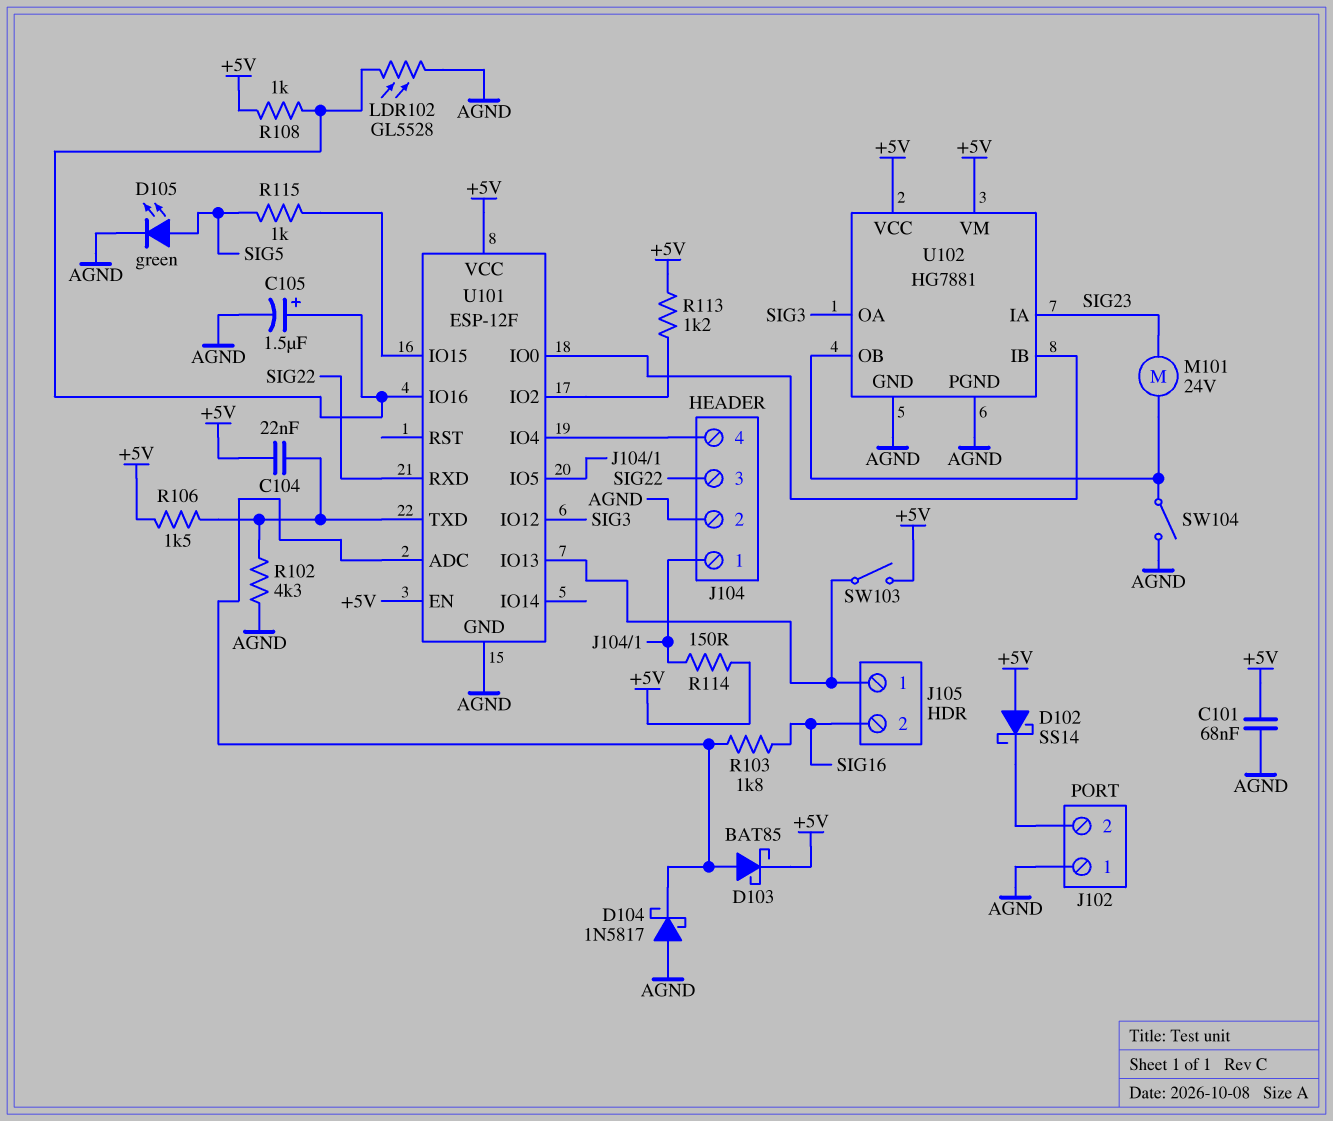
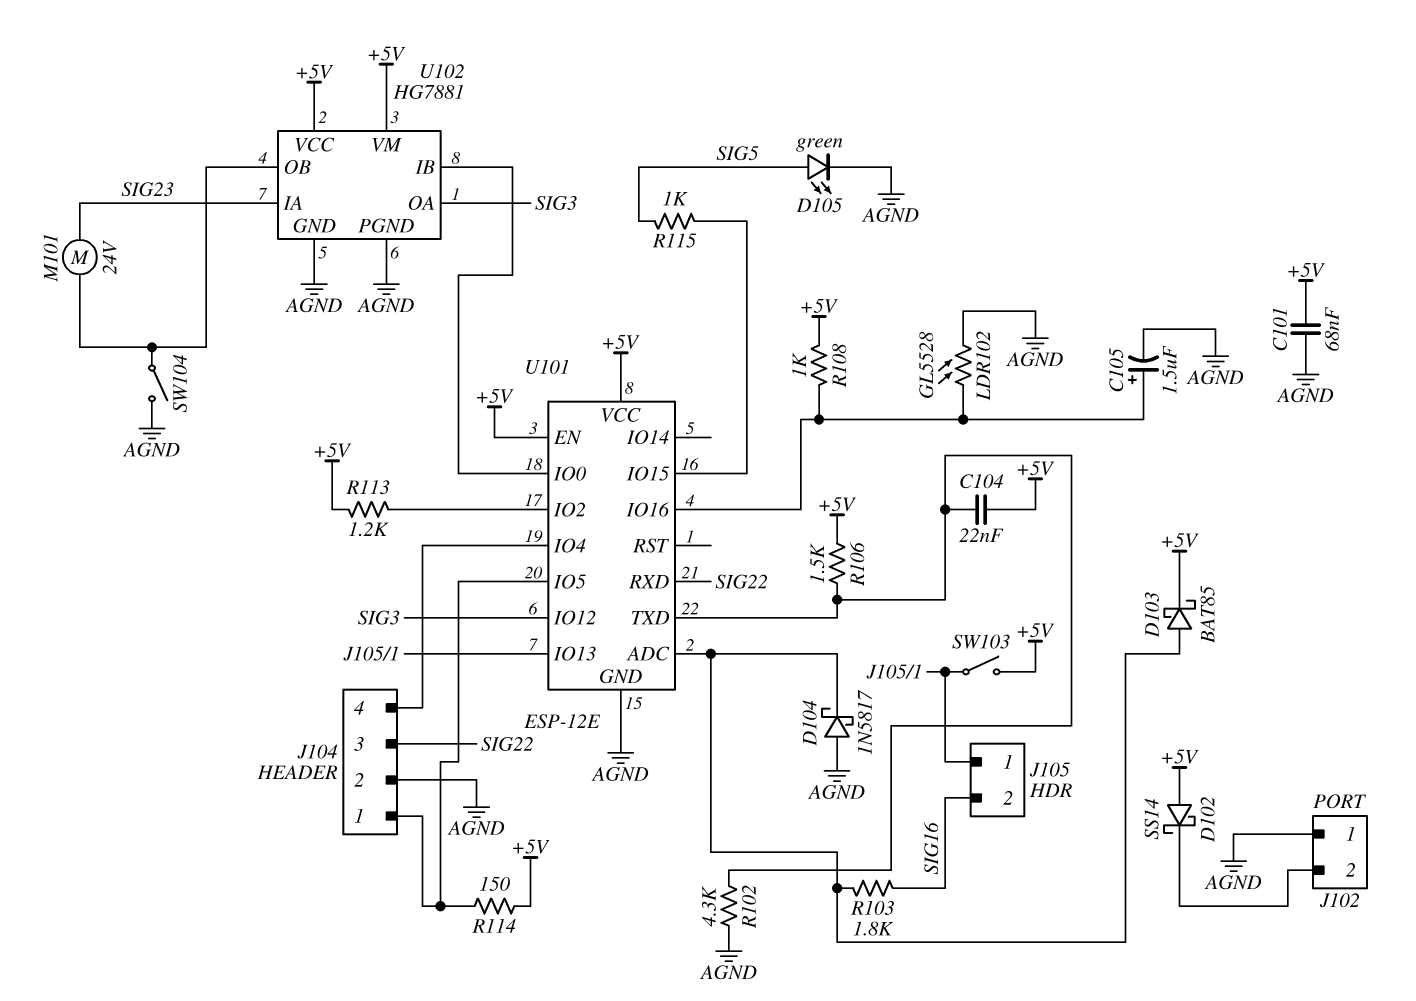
U101: ESP-12F -> ESP-12E

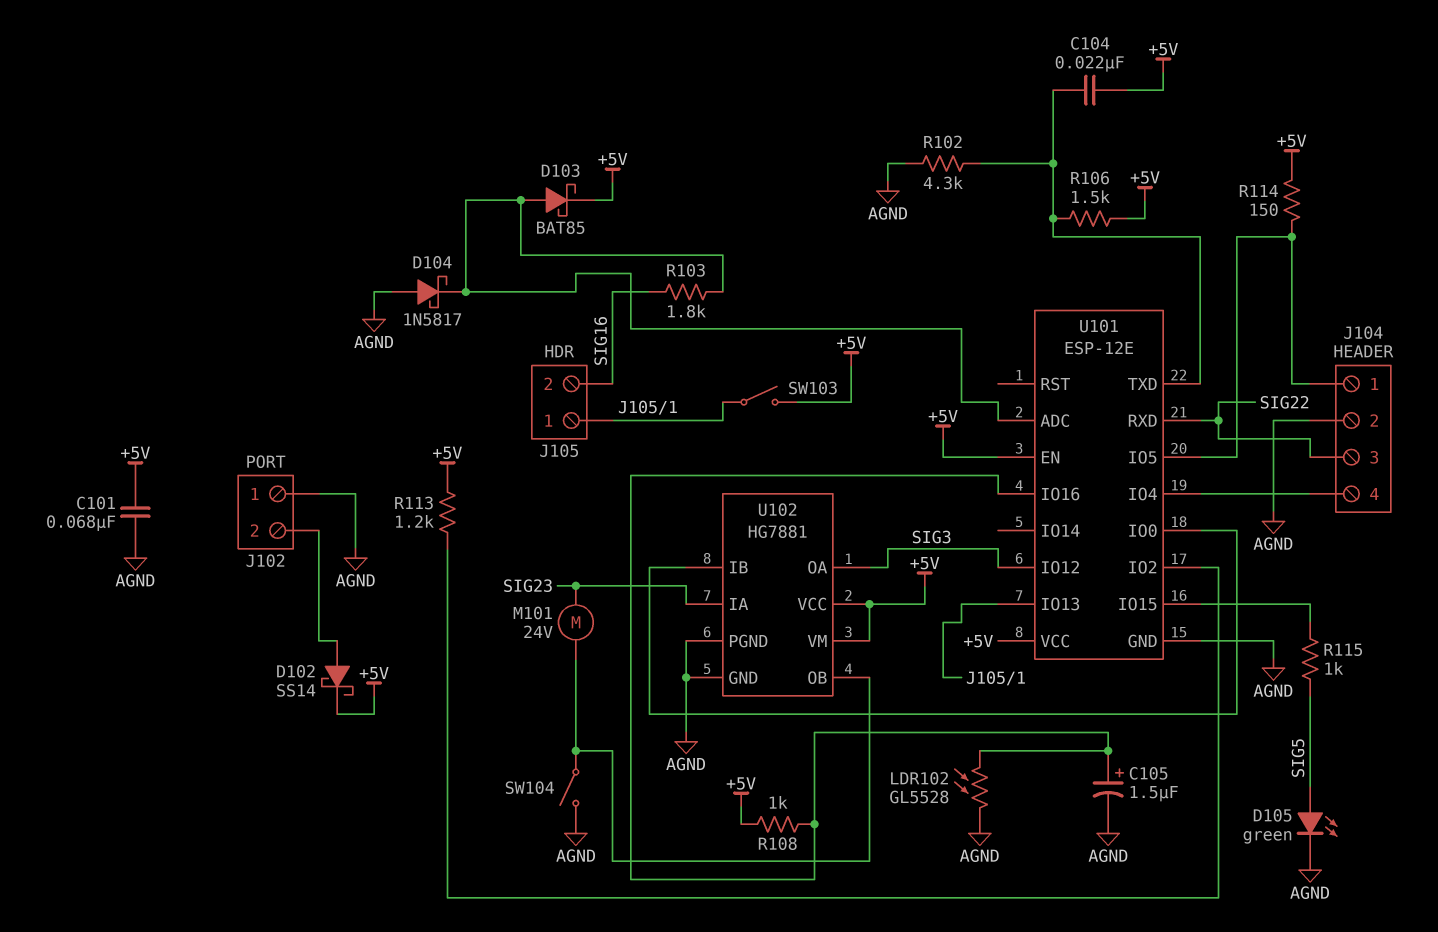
D102: schottky SS14 (A +5V, K J102/2) -> schottky SS14 (A J102/2, K +5V)

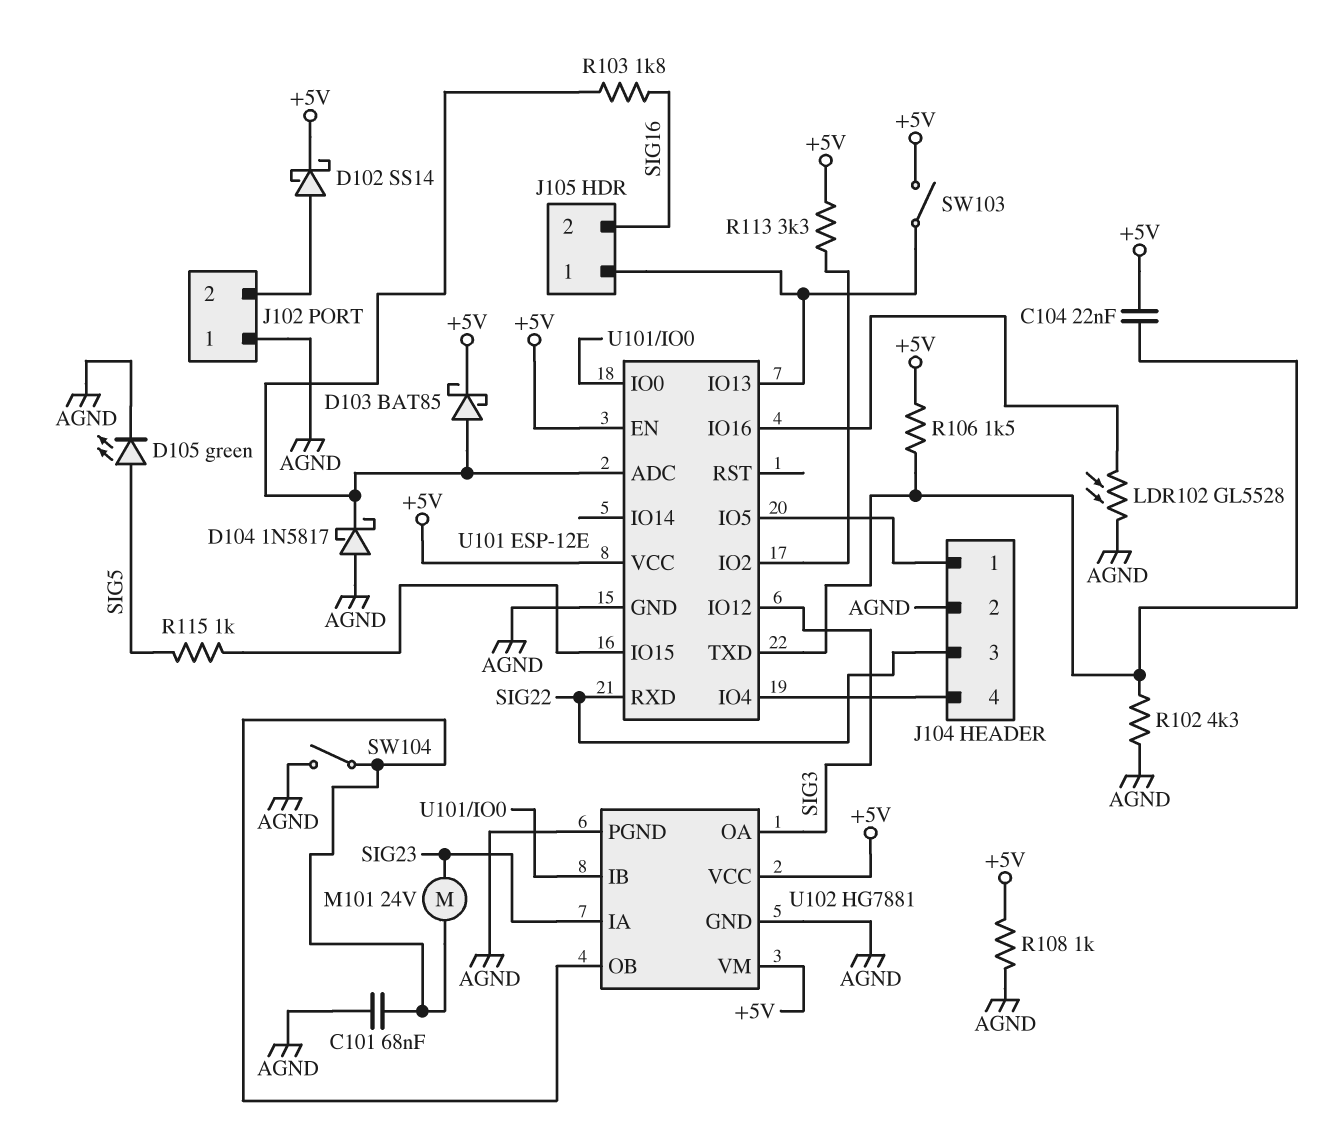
C101: 68nF (+5V, AGND) -> 68nF (AGND, U102/OB)
C105: 1.5uF (plus U101/IO16, minus AGND) -> none
R108: 1k (+5V, U101/IO16) -> 1k (+5V, AGND)
R113: 1.2k (+5V, U101/IO2) -> 3.3k (+5V, U101/IO2)
R114: 150 (+5V, J104/1) -> none

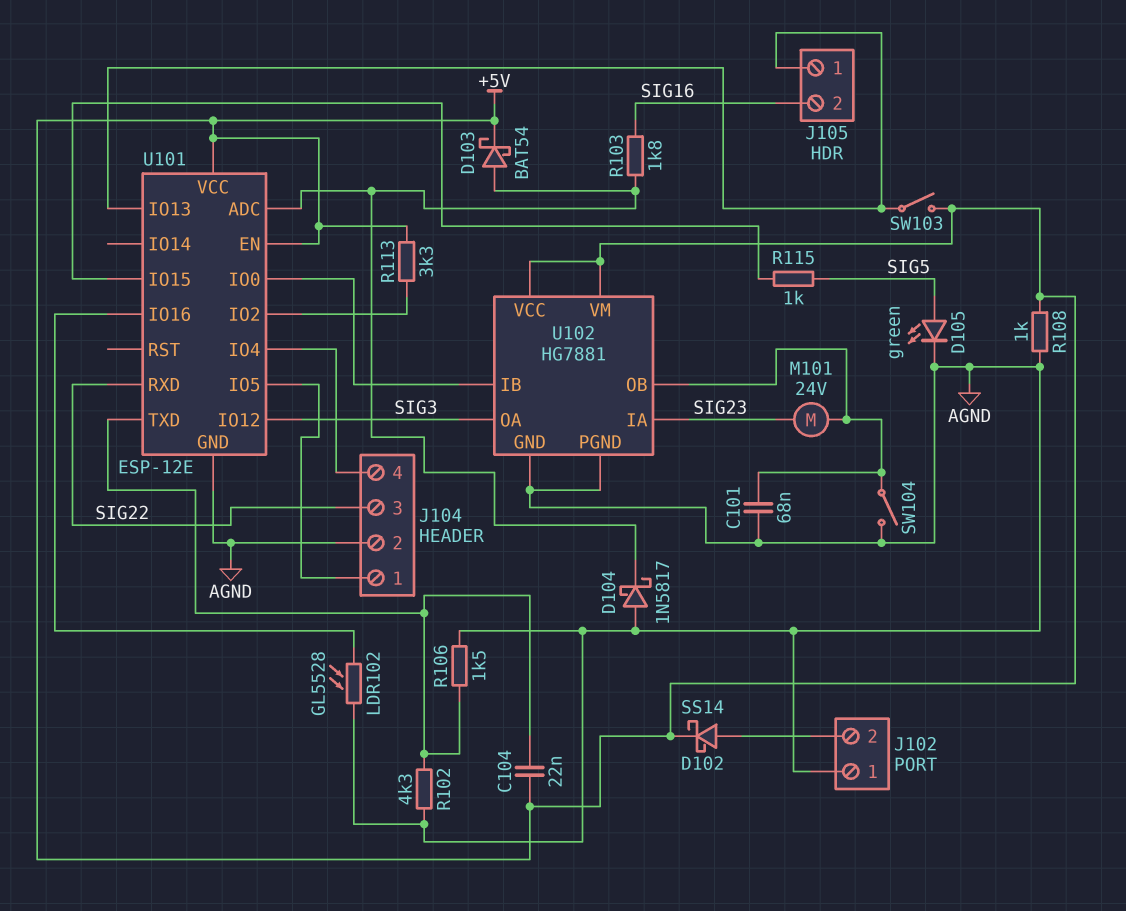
D103: schottky BAT85 (A U101/ADC, K +5V) -> schottky BAT54 (A U101/ADC, K +5V)
R106: 1.5k (+5V, U101/TXD) -> 1.5k (AGND, U101/TXD)

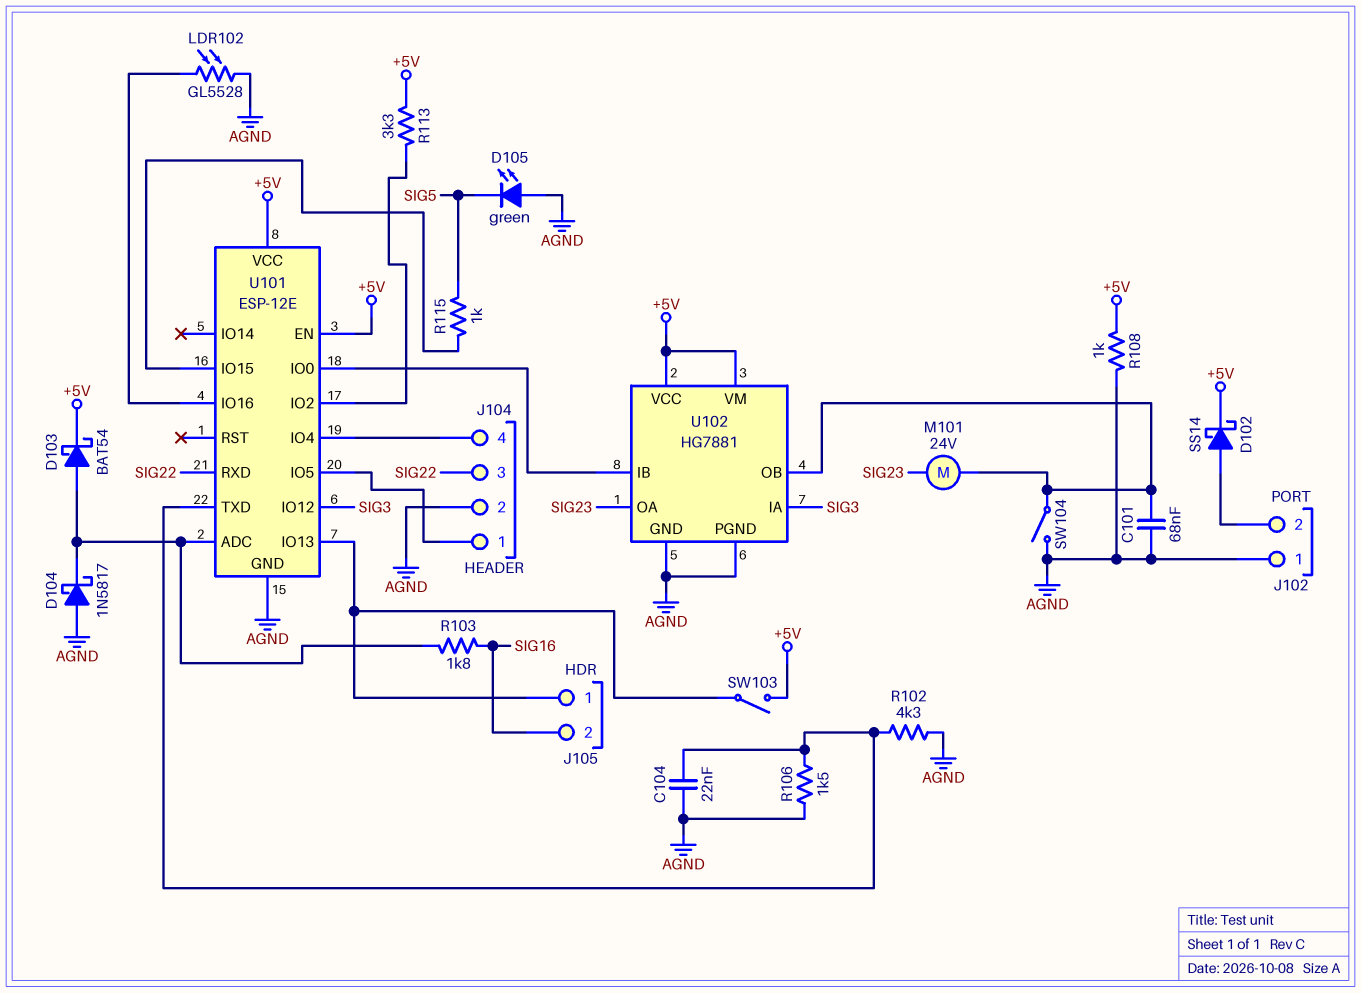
C104: 22nF (+5V, U101/TXD) -> 22nF (AGND, U101/TXD)
D105: LED green (A SIG5, K AGND) -> LED green (A AGND, K SIG5)
U102 pin IA: SIG23 -> SIG3
U102 pin OA: SIG3 -> SIG23

